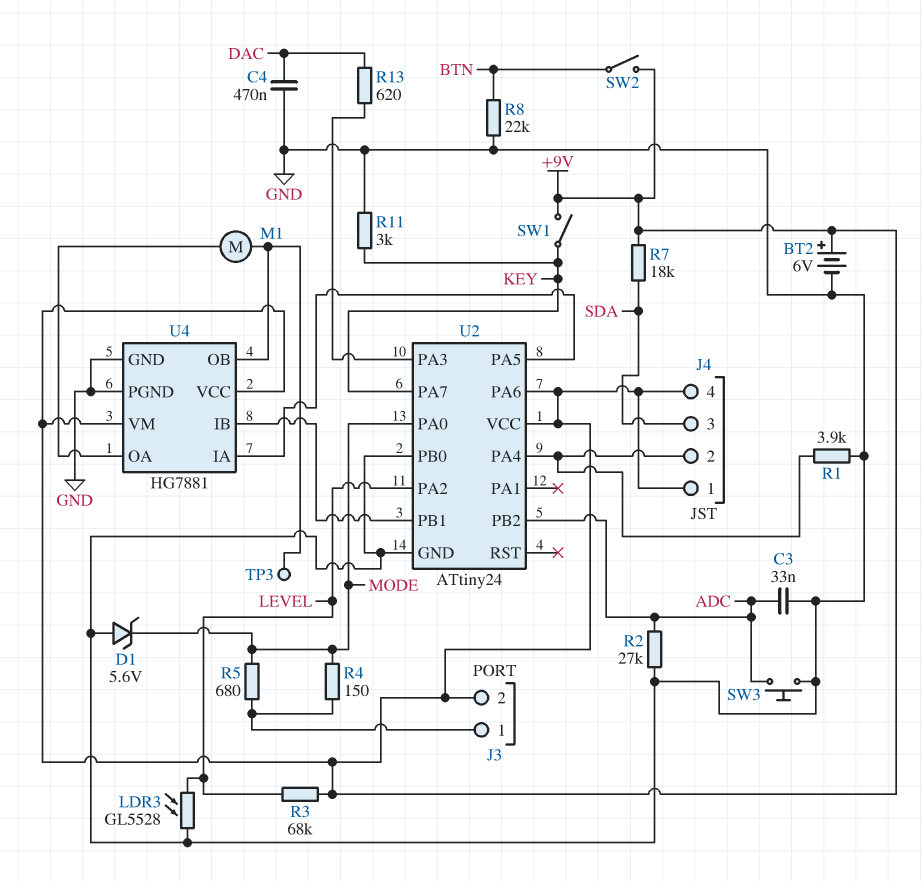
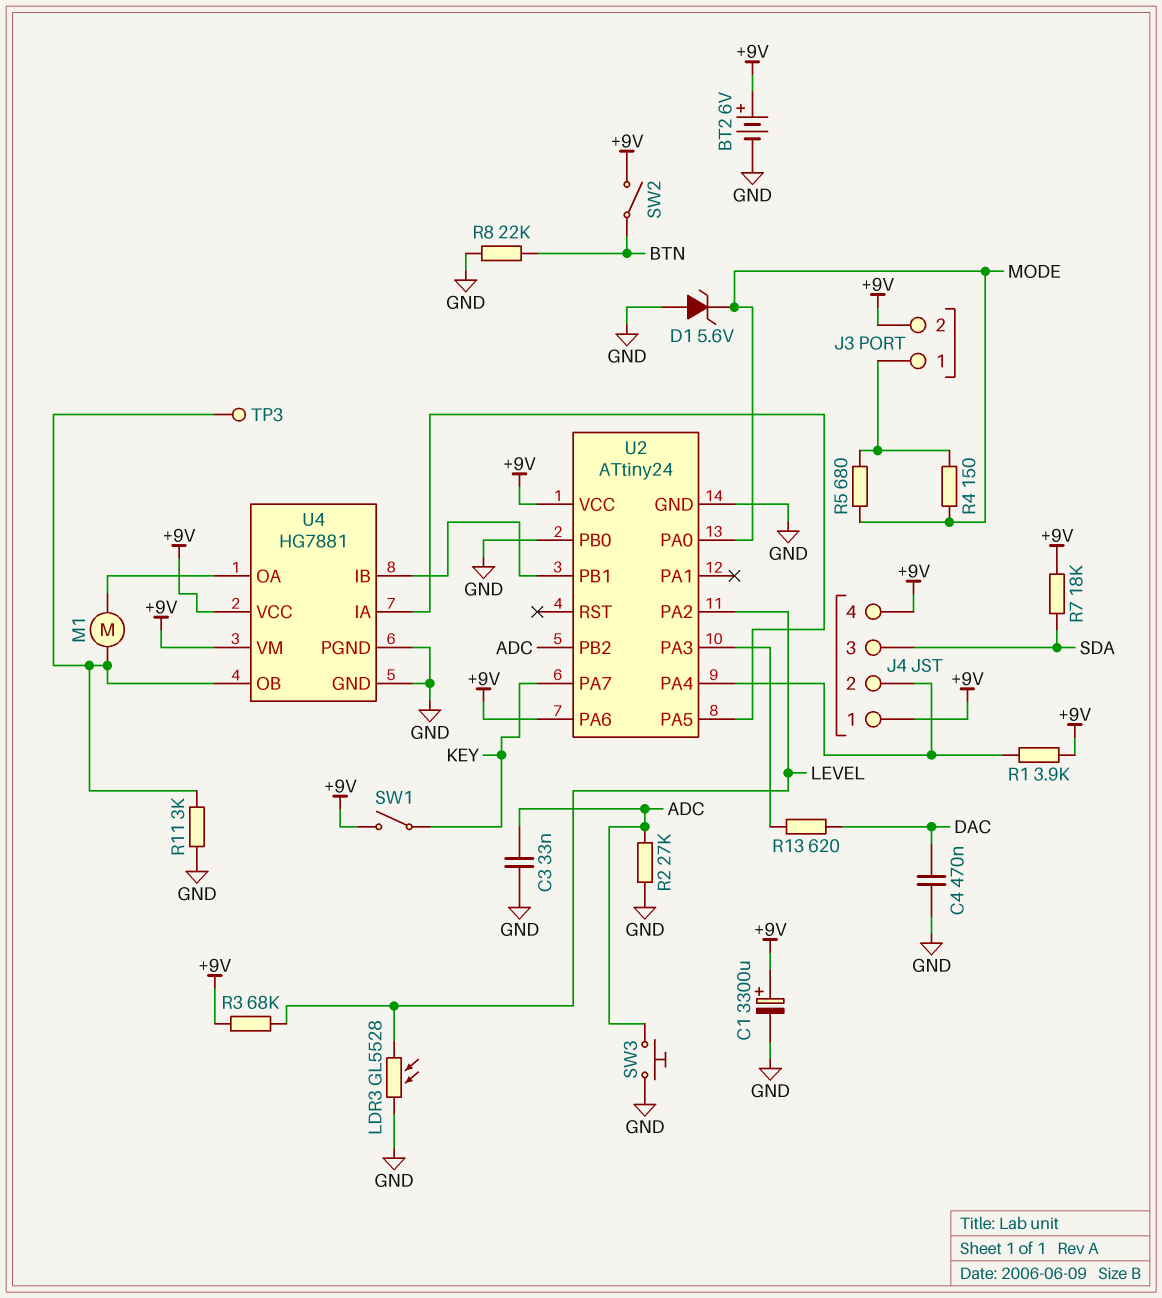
C1: none -> 3300uF (plus +9V, minus GND)
R1: 3.9k (GND, J4/2) -> 3.9k (+9V, J4/2)
R11: 3k (GND, KEY) -> 3k (GND, U4/OB)

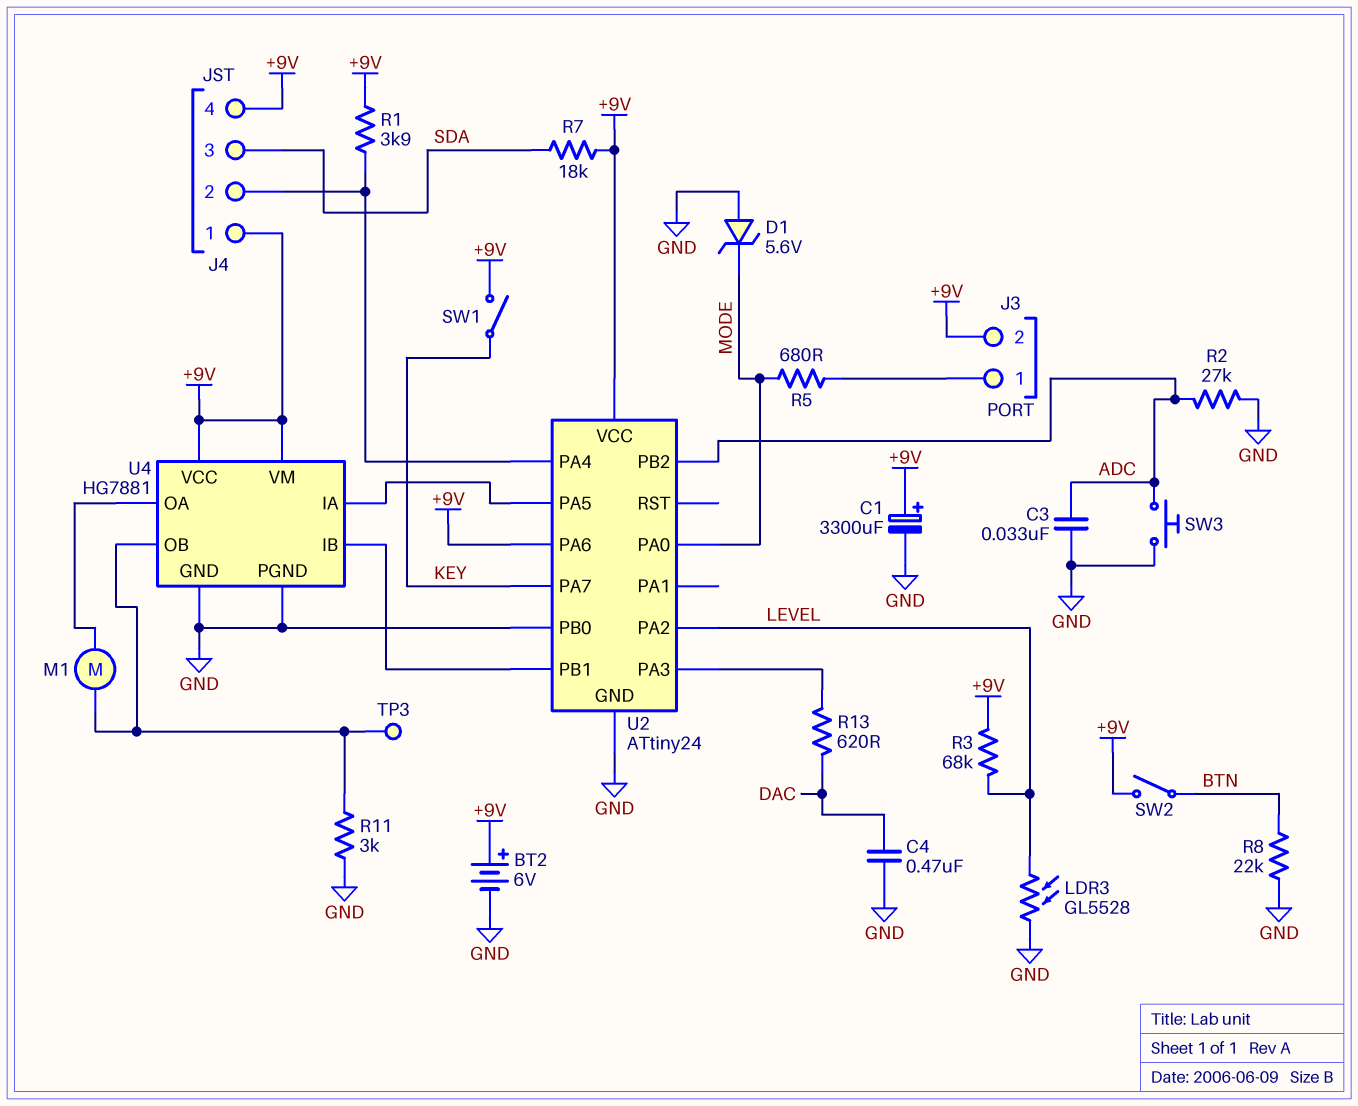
R4: 150 (J3/1, MODE) -> none

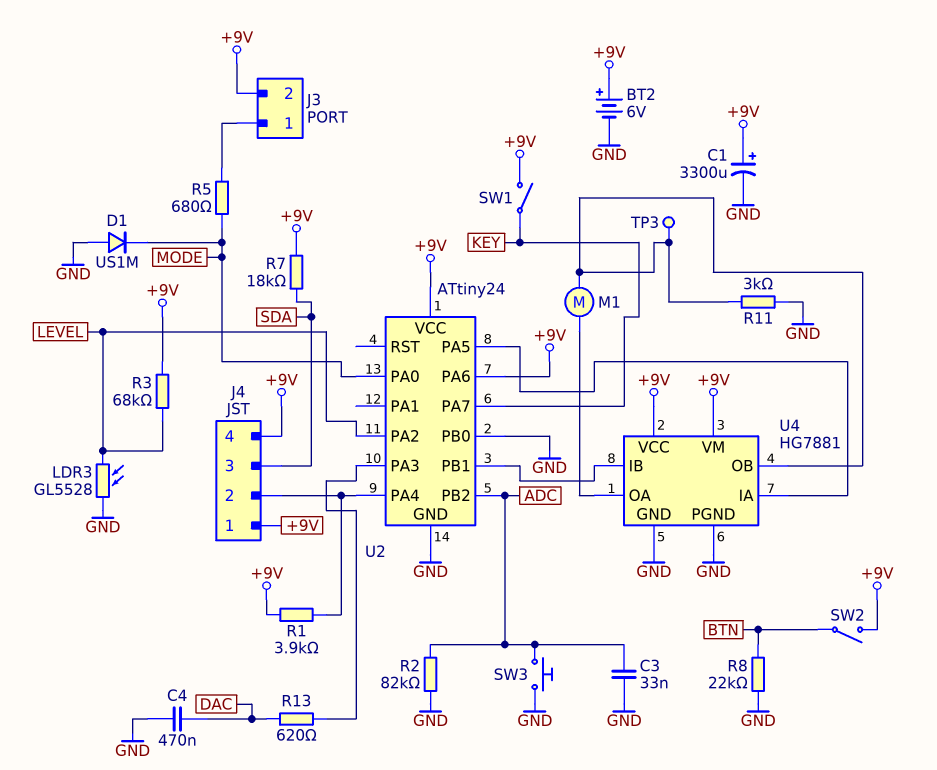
D1: zener 5.6V (A GND, K MODE) -> diode US1M (A GND, K MODE)
R2: 27k (ADC, GND) -> 82k (ADC, GND)

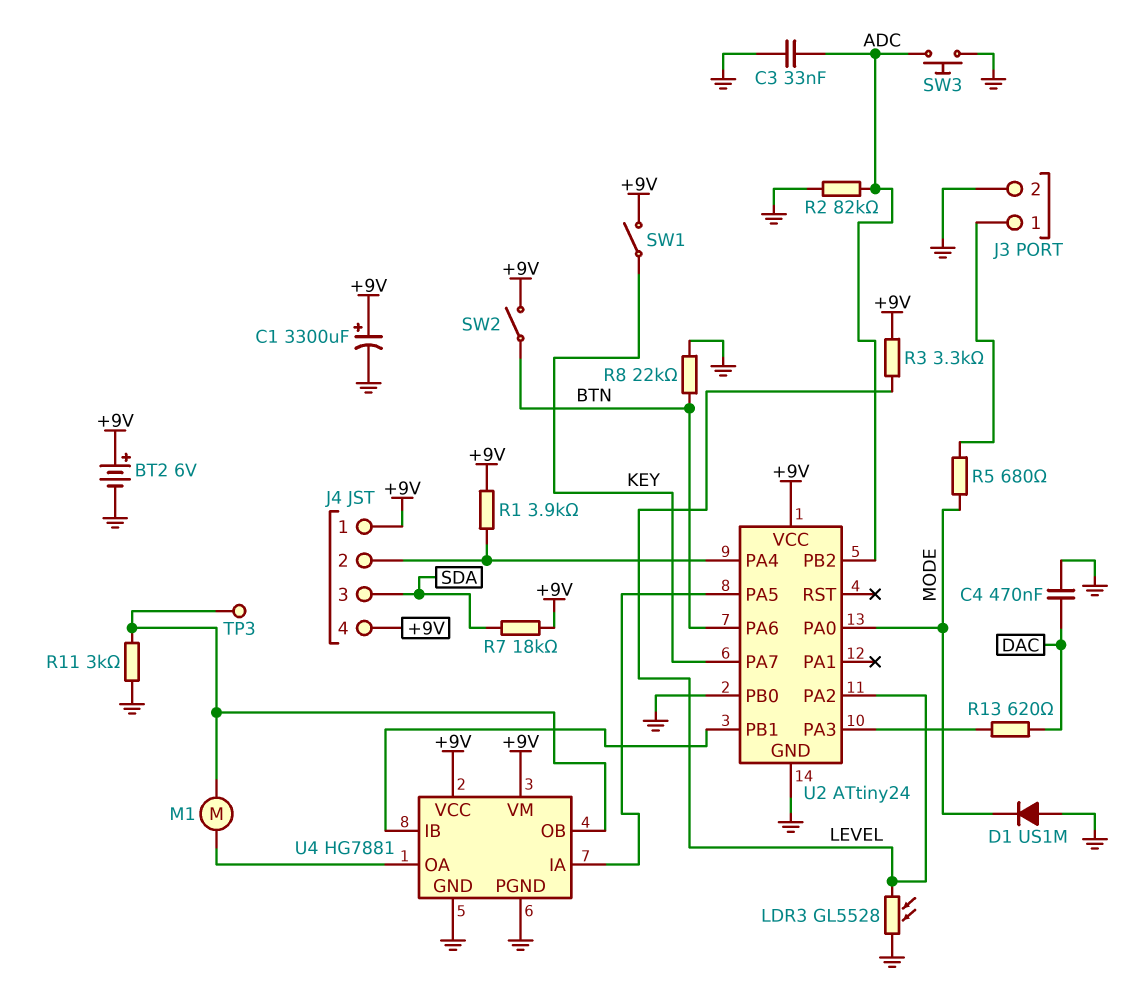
J3 pin 2: +9V -> GND
R3: 68k (+9V, LEVEL) -> 3.3k (+9V, LEVEL)
U2 pin PA6: +9V -> BTN

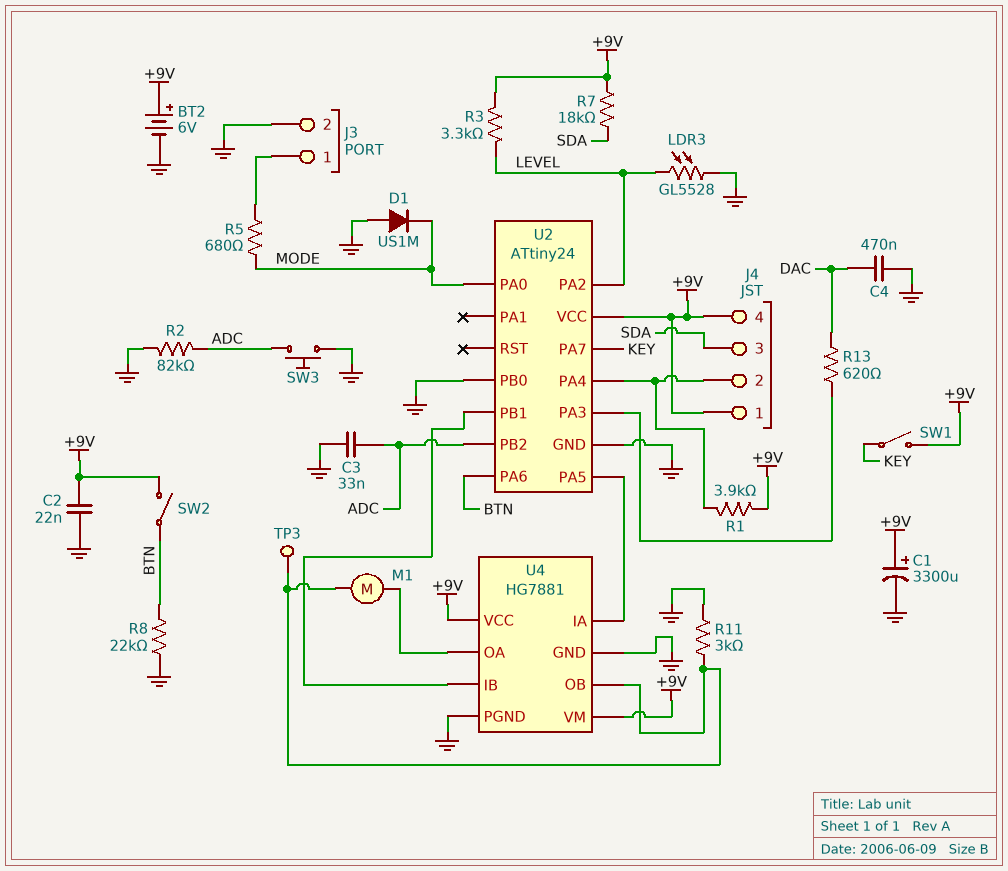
C2: none -> 22nF (+9V, GND)

